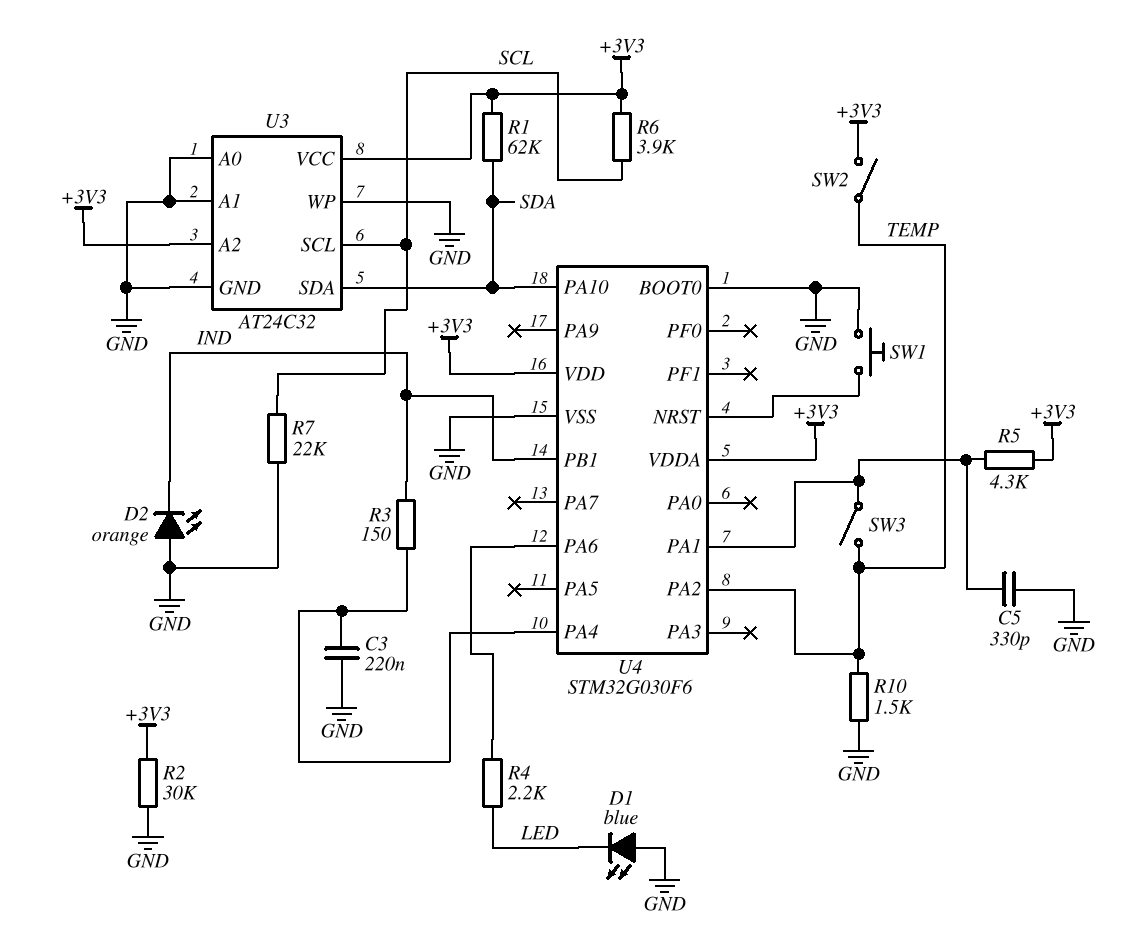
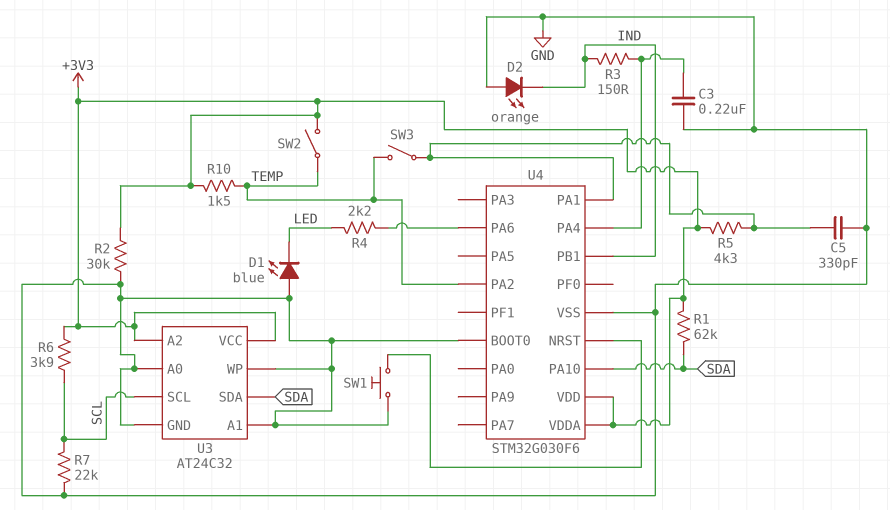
R10: 1.5k (GND, TEMP) -> 1.5k (+3V3, TEMP)

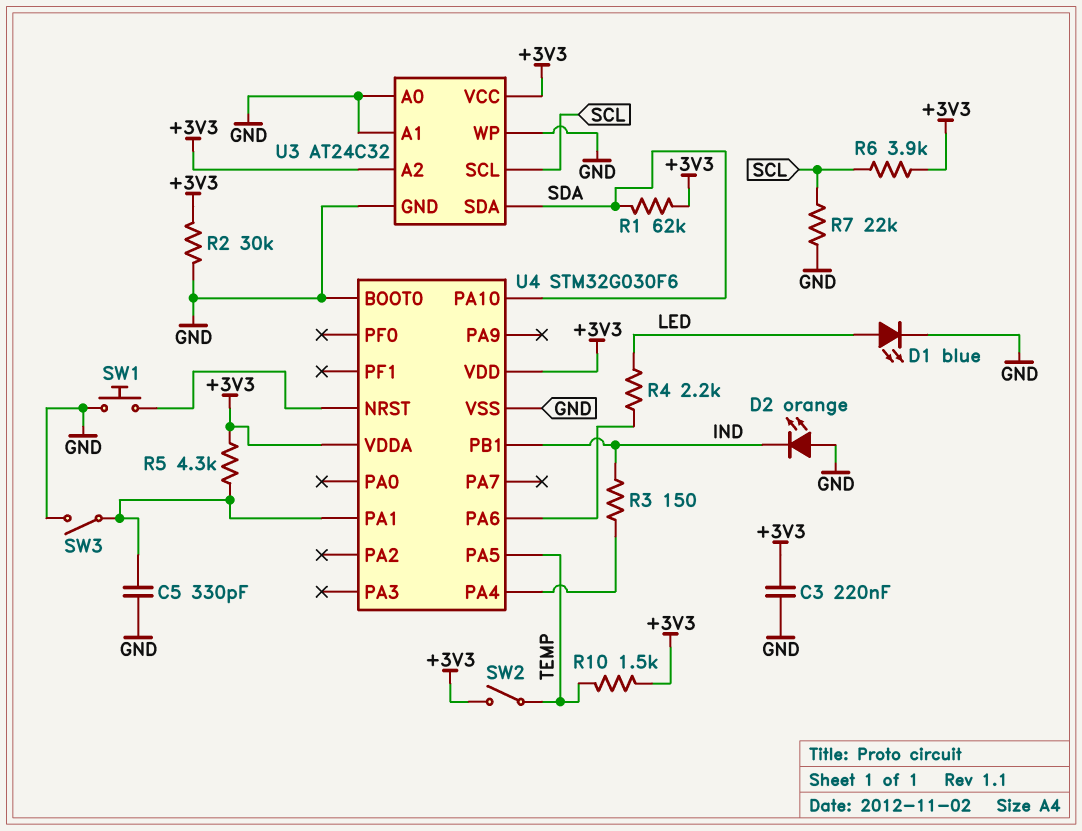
C3: 220nF (GND, U4/PA4) -> 220nF (+3V3, GND)
D1: LED blue (A GND, K LED) -> LED blue (A LED, K GND)
SW3: switch (TEMP, U4/PA1) -> switch (GND, U4/PA1)
U4 pin PA2: TEMP -> none
U4 pin PA5: none -> TEMP

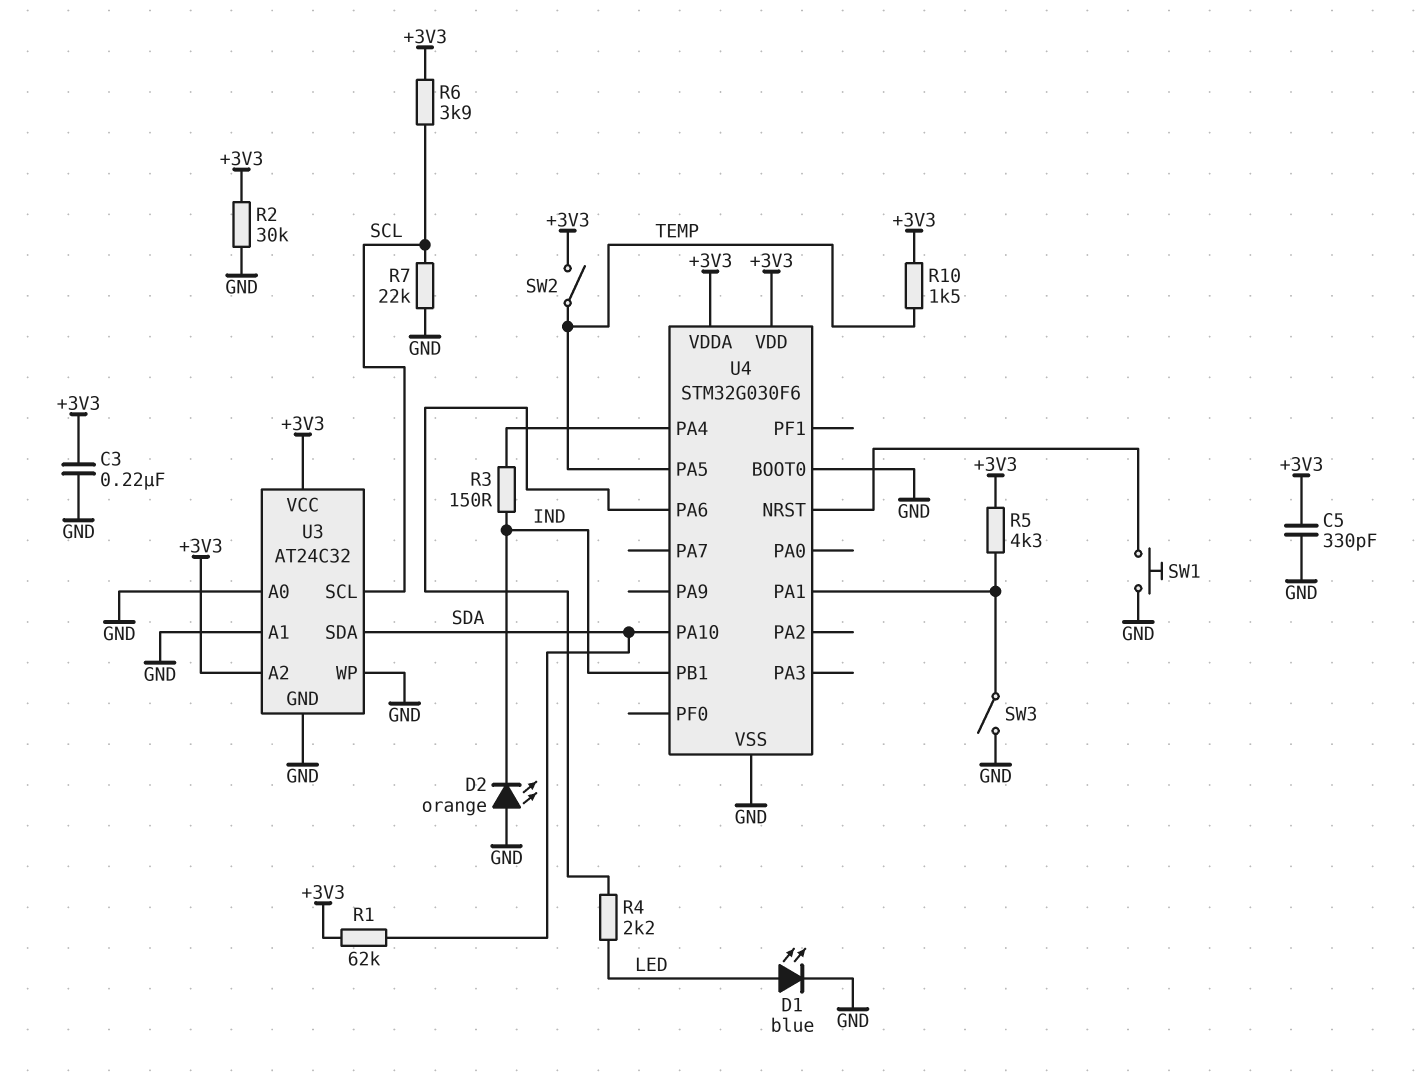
C5: 330pF (GND, U4/PA1) -> 330pF (+3V3, GND)

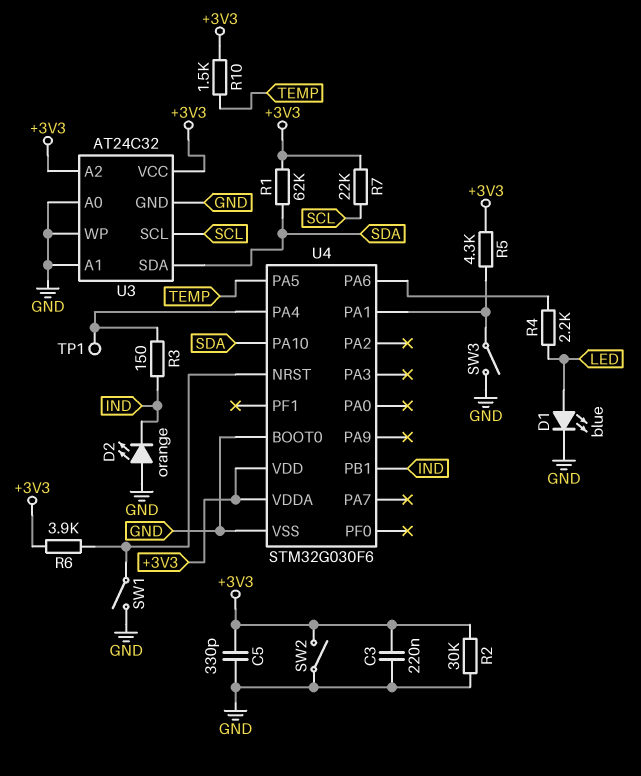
R6: 3.9k (+3V3, SCL) -> 3.9k (+3V3, U4/NRST)
R7: 22k (GND, SCL) -> 22k (+3V3, SCL)
SW1: button (GND, U4/NRST) -> switch (GND, U4/NRST)
SW2: switch (+3V3, TEMP) -> switch (+3V3, GND)
TP1: none -> test point (U4/PA4)

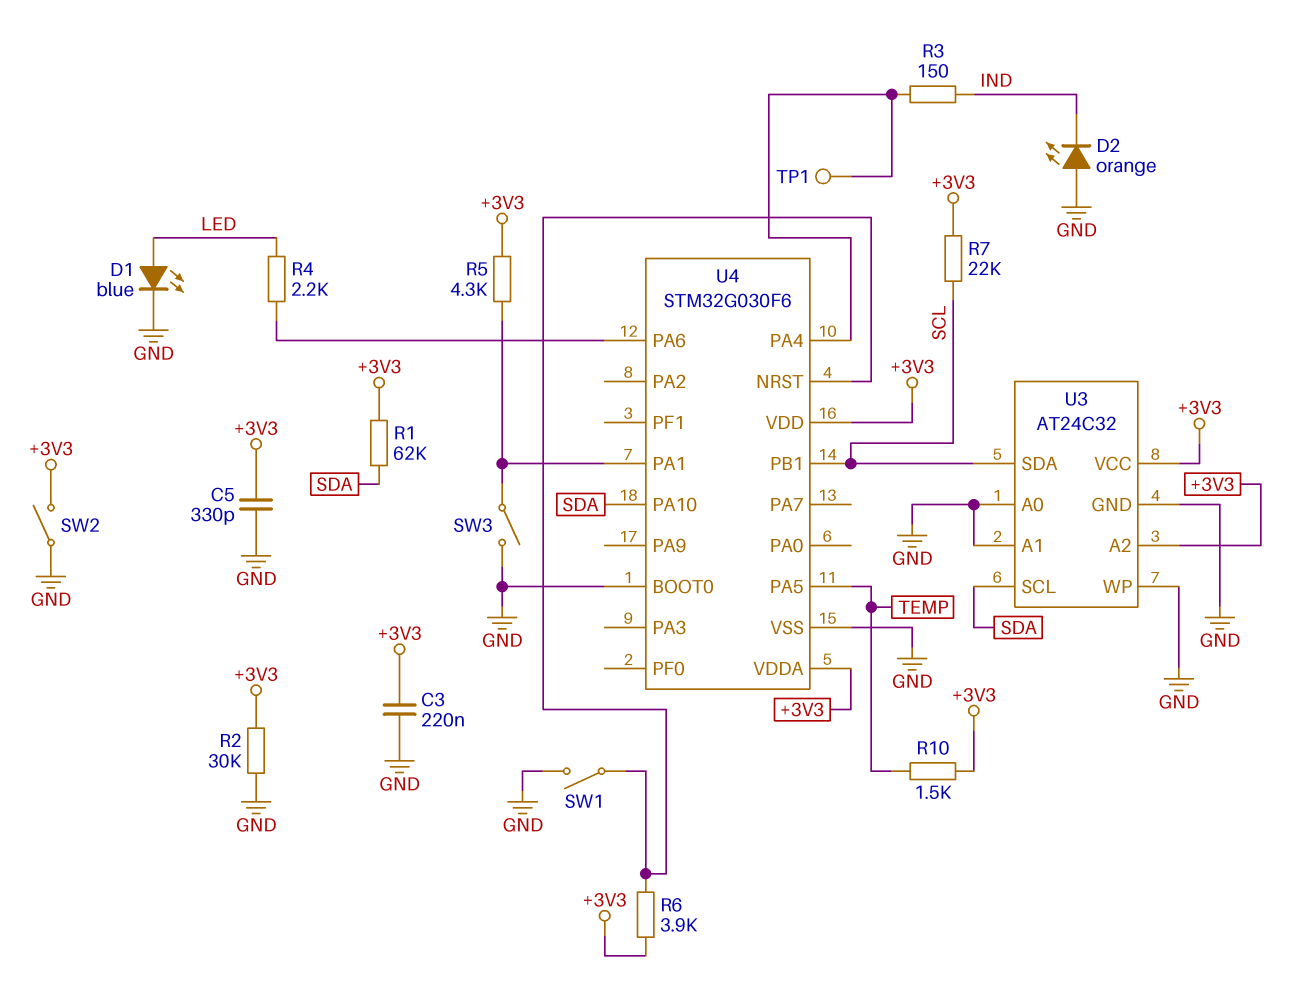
U3 pin SCL: SCL -> SDA
U3 pin SDA: SDA -> SCL
U4 pin PB1: IND -> SCL

